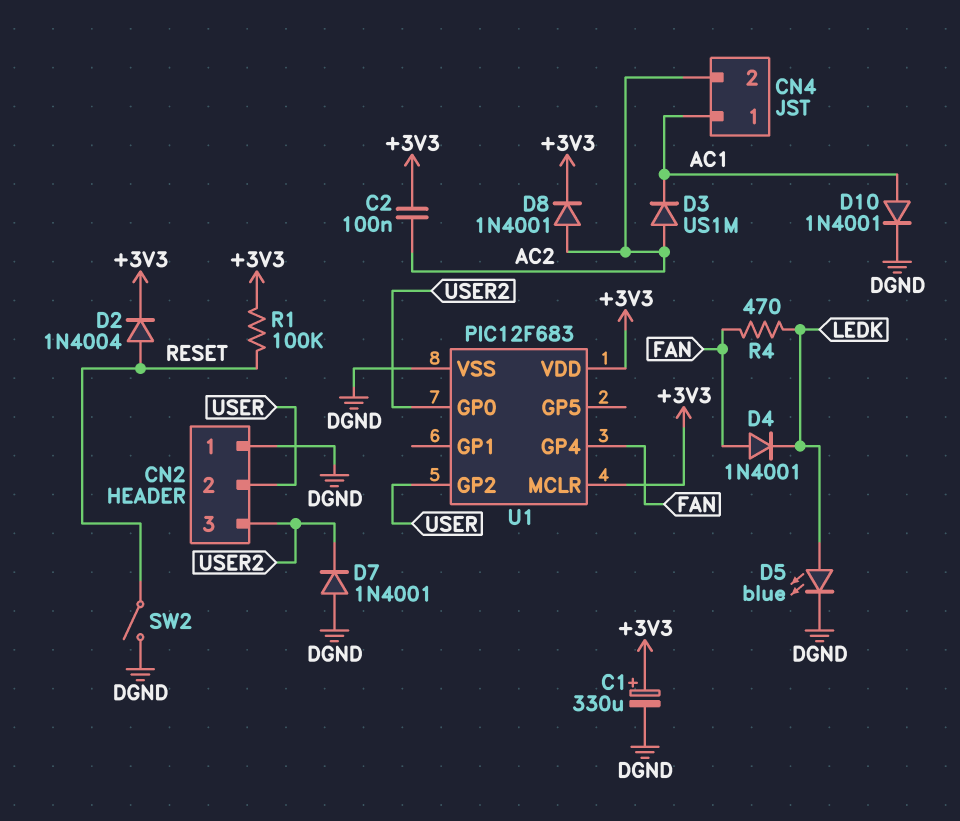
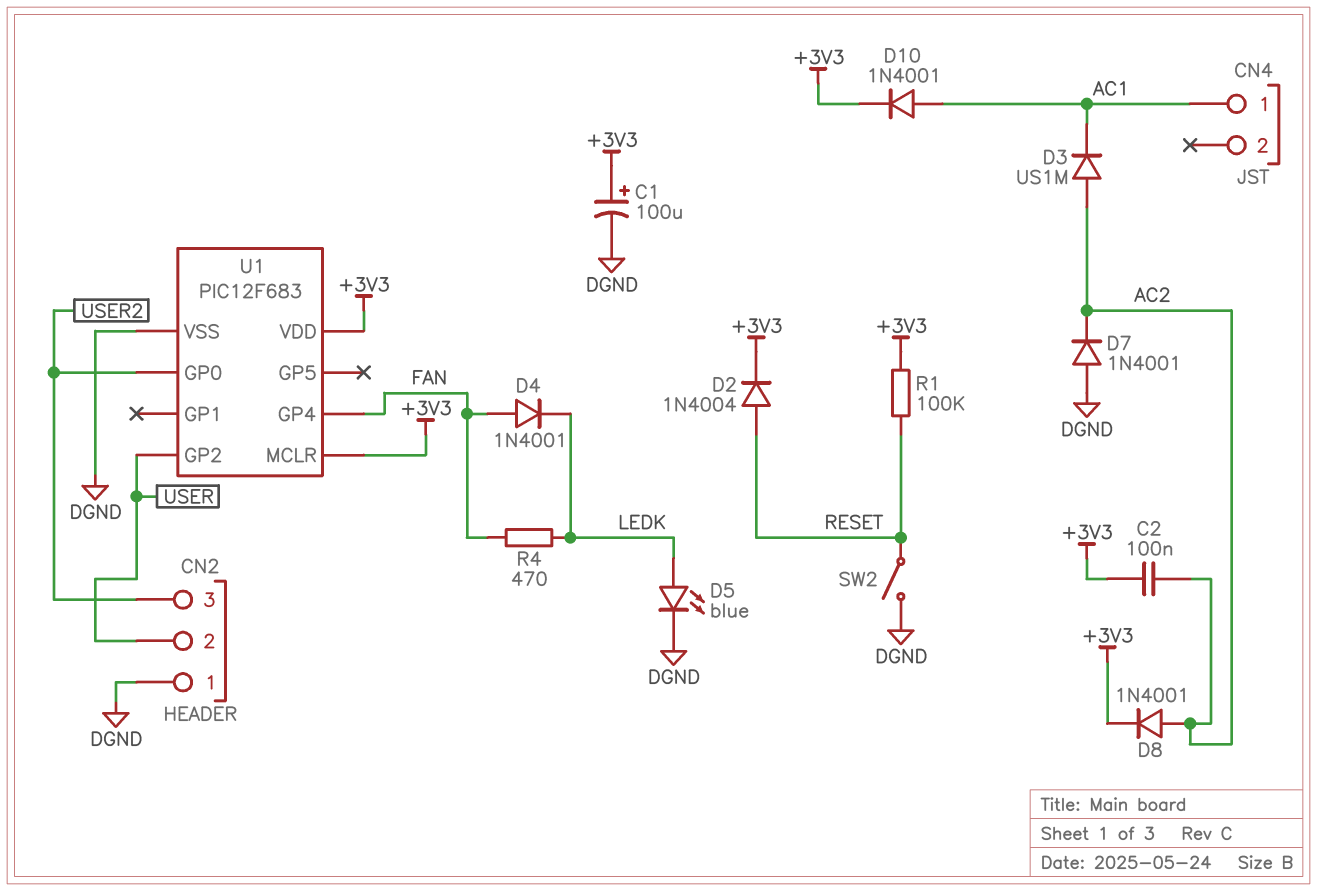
C1: 330uF (plus +3V3, minus DGND) -> 100uF (plus +3V3, minus DGND)
CN4 pin 2: AC2 -> none
D7: diode 1N4001 (A DGND, K USER2) -> diode 1N4001 (A DGND, K AC2)
D10: diode 1N4001 (A AC1, K DGND) -> diode 1N4001 (A AC1, K +3V3)

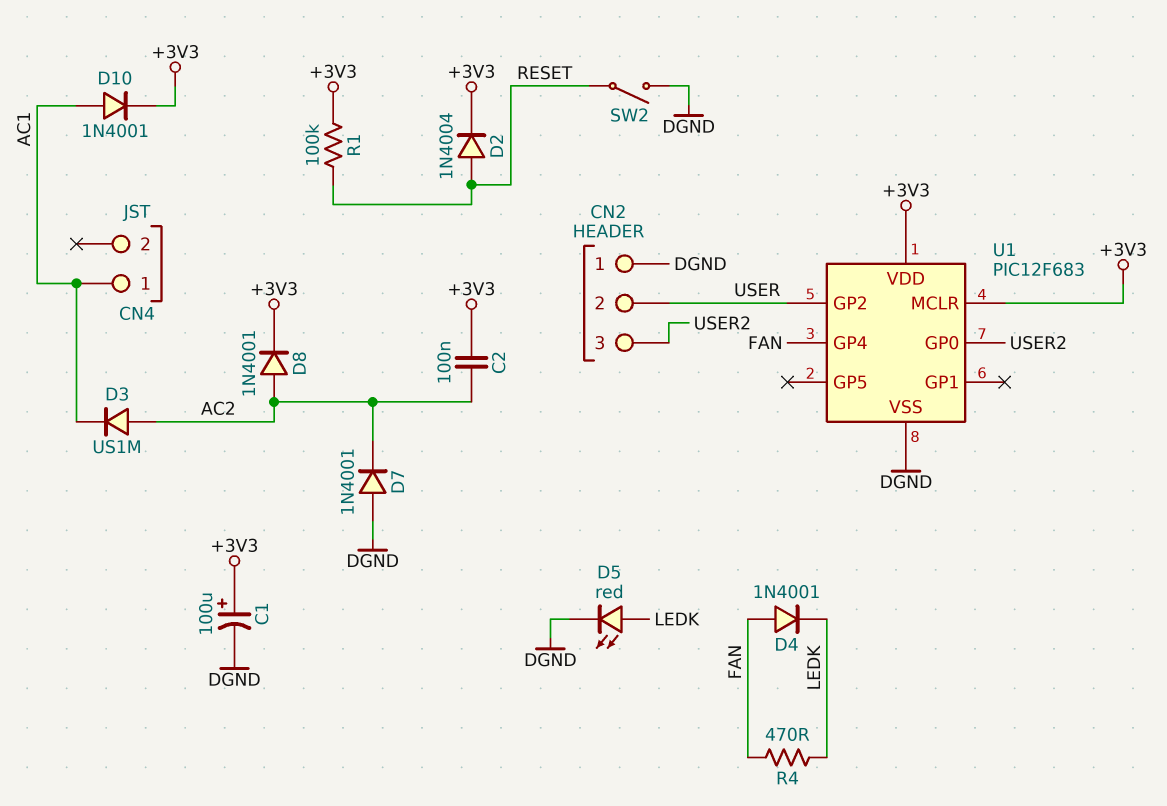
D5: LED blue (A LEDK, K DGND) -> LED red (A LEDK, K DGND)

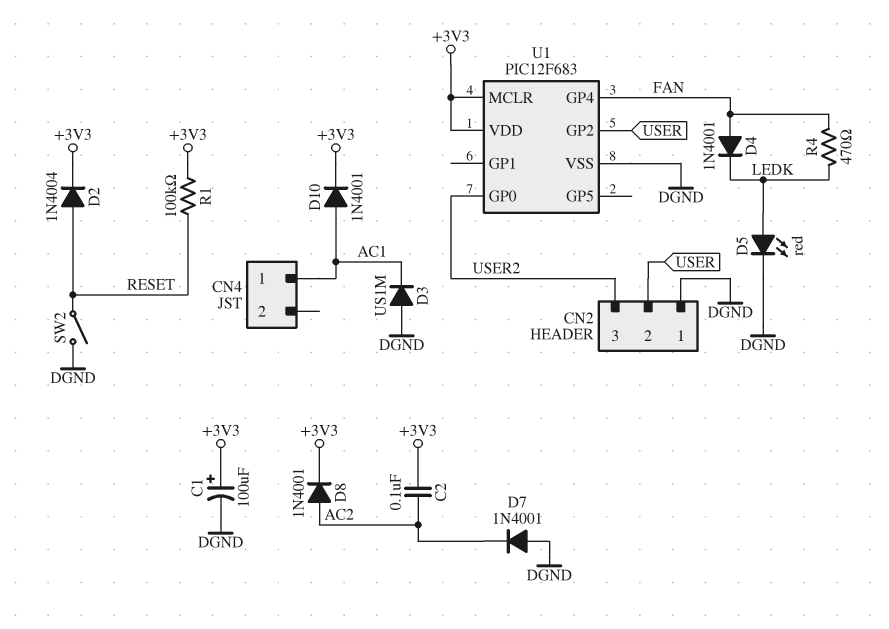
D3: diode US1M (A AC2, K AC1) -> diode US1M (A DGND, K AC1)

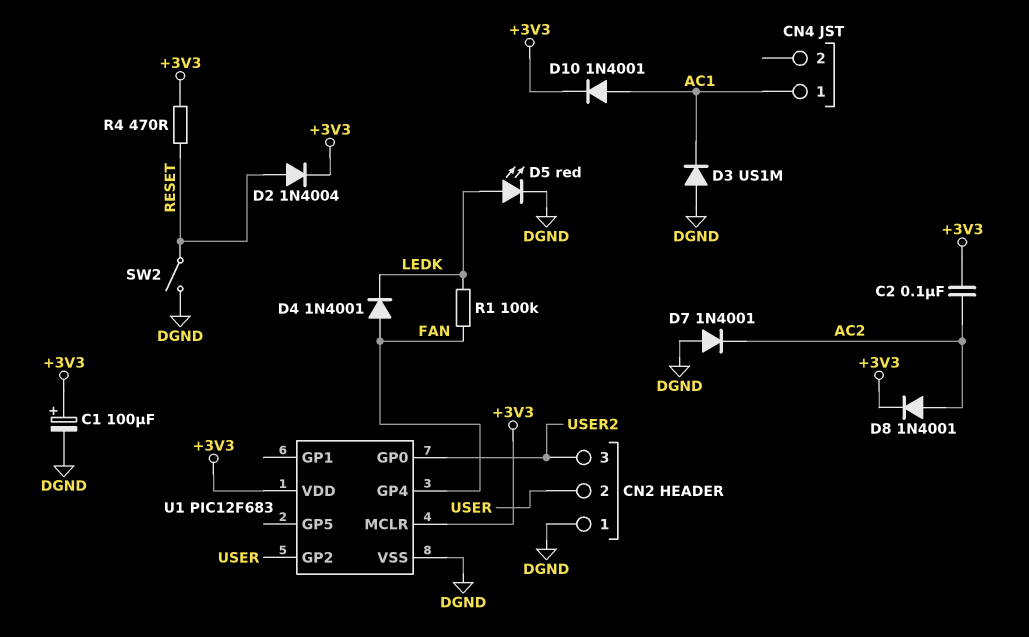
R1: 100k (+3V3, RESET) -> 100k (FAN, LEDK)
R4: 470 (FAN, LEDK) -> 470 (+3V3, RESET)

